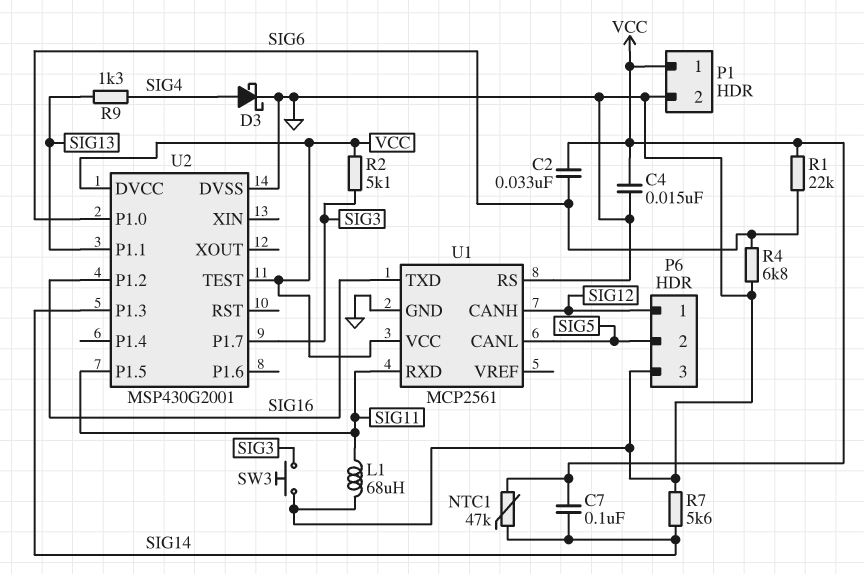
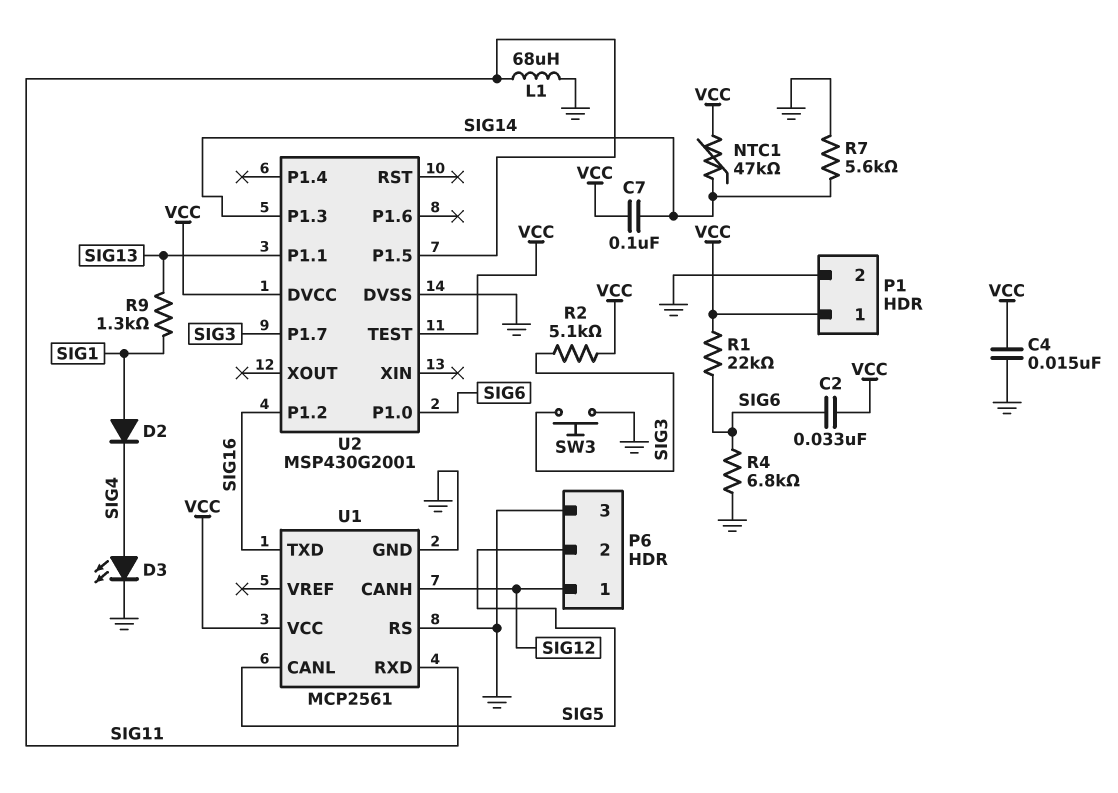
D2: none -> diode (A SIG1, K SIG4)
D3: schottky (A SIG4, K GND) -> LED (A SIG4, K GND)
R9: 1.3k (SIG4, SIG13) -> 1.3k (SIG1, SIG13)

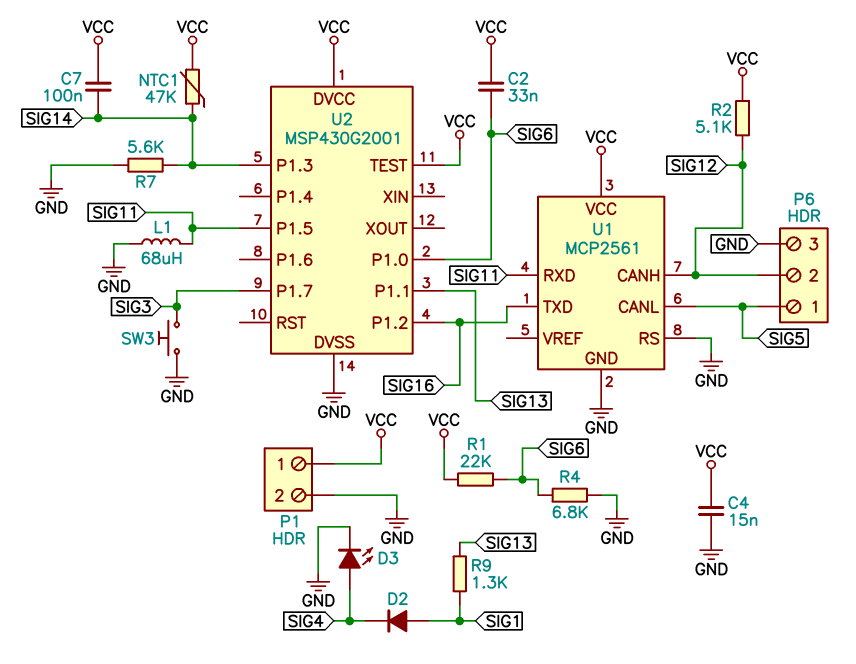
P6 pin 1: SIG12 -> SIG5
P6 pin 2: SIG5 -> SIG12
R2: 5.1k (SIG3, VCC) -> 5.1k (SIG12, VCC)

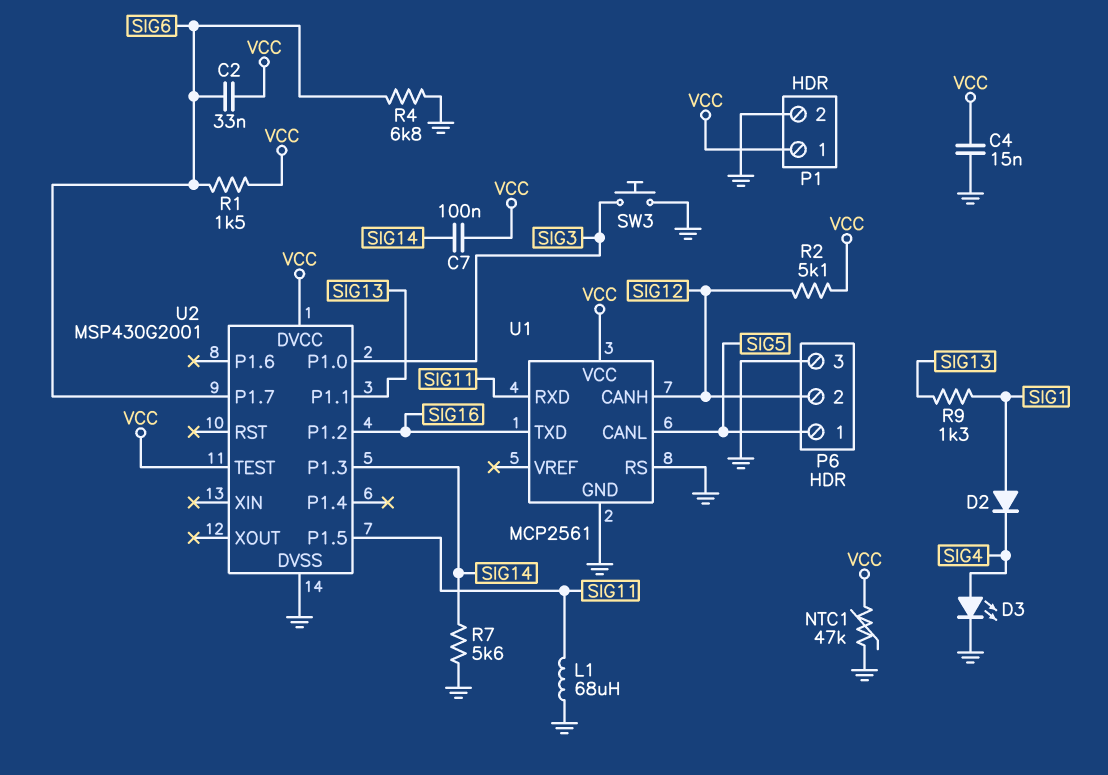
NTC1: 47k (SIG14, VCC) -> 47k (GND, VCC)
R1: 22k (SIG6, VCC) -> 1.5k (SIG6, VCC)
U2 pin P1.0: SIG6 -> SIG3
U2 pin P1.7: SIG3 -> SIG6

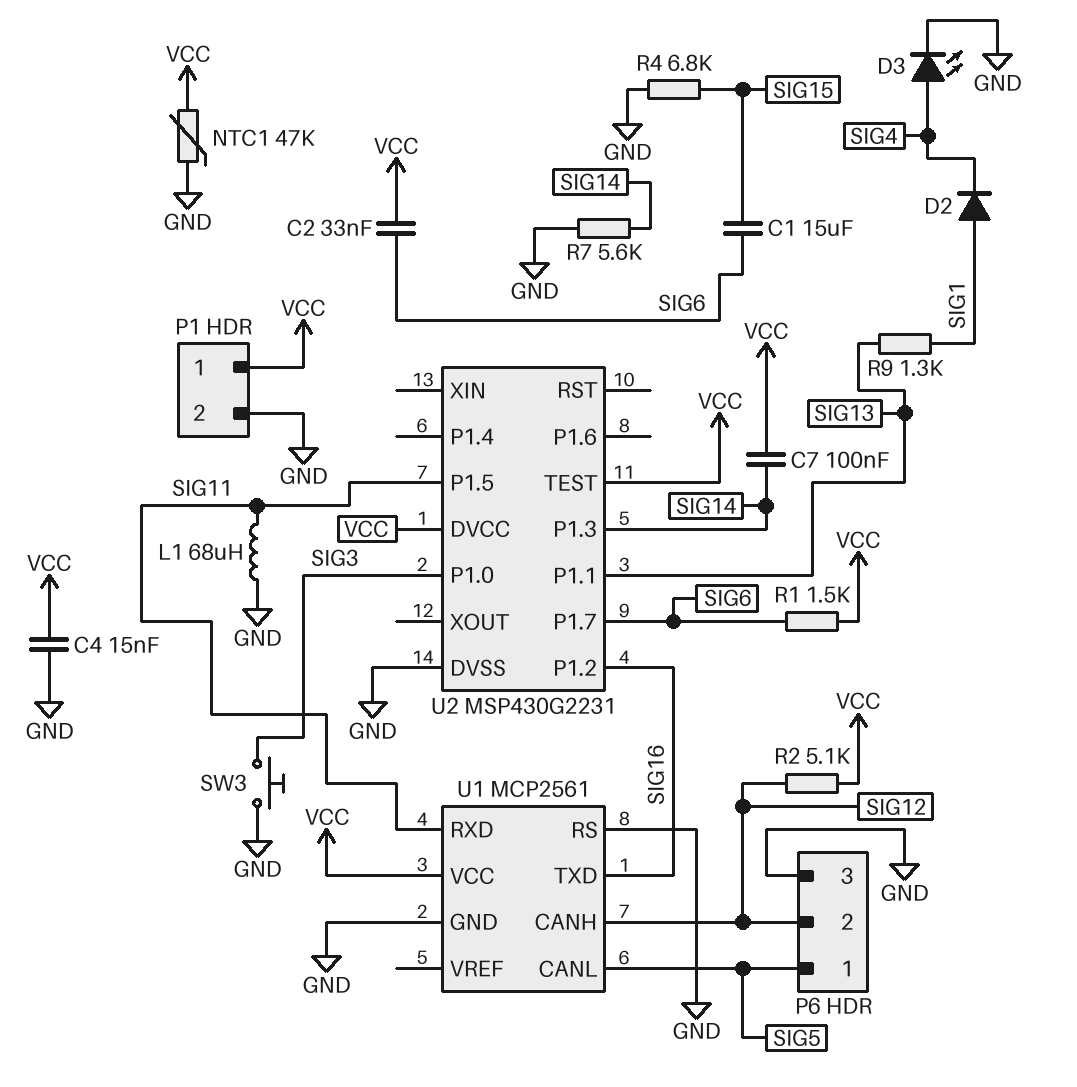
C1: none -> 15uF (SIG6, SIG15)
R4: 6.8k (GND, SIG6) -> 6.8k (GND, SIG15)
U2: MSP430G2001 -> MSP430G2231

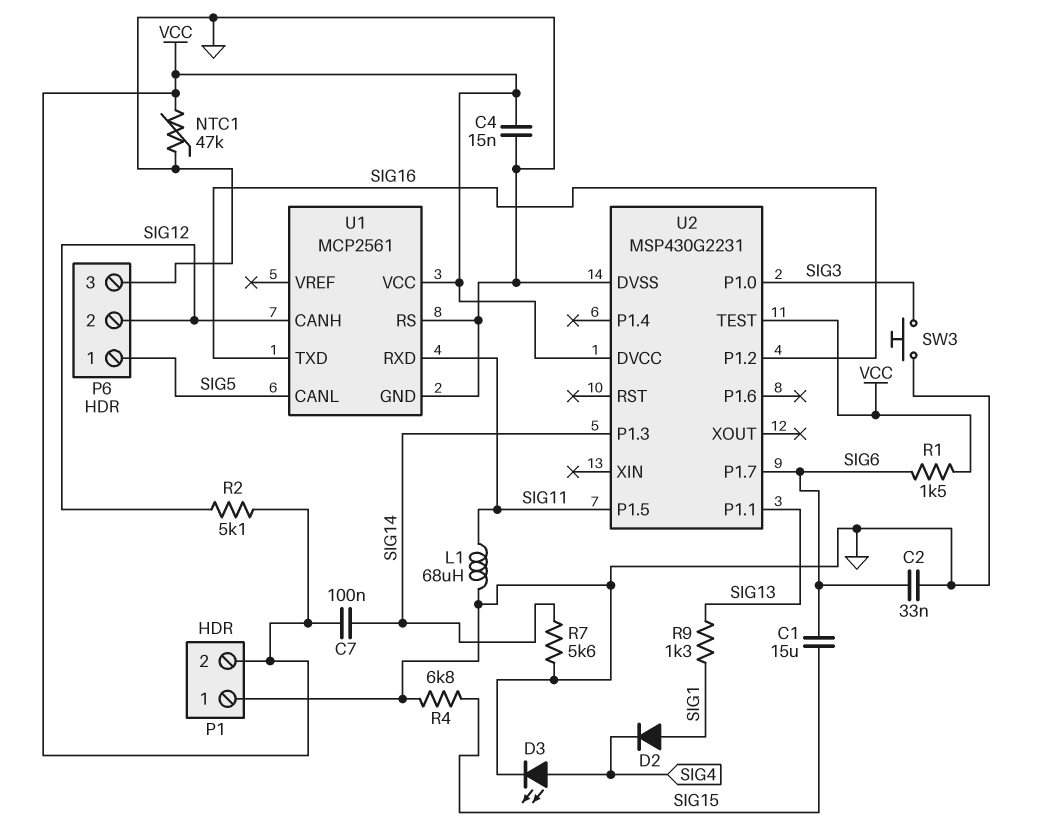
C2: 33nF (SIG6, VCC) -> 33nF (GND, SIG6)
P1 pin 1: VCC -> GND
P1 pin 2: GND -> VCC

